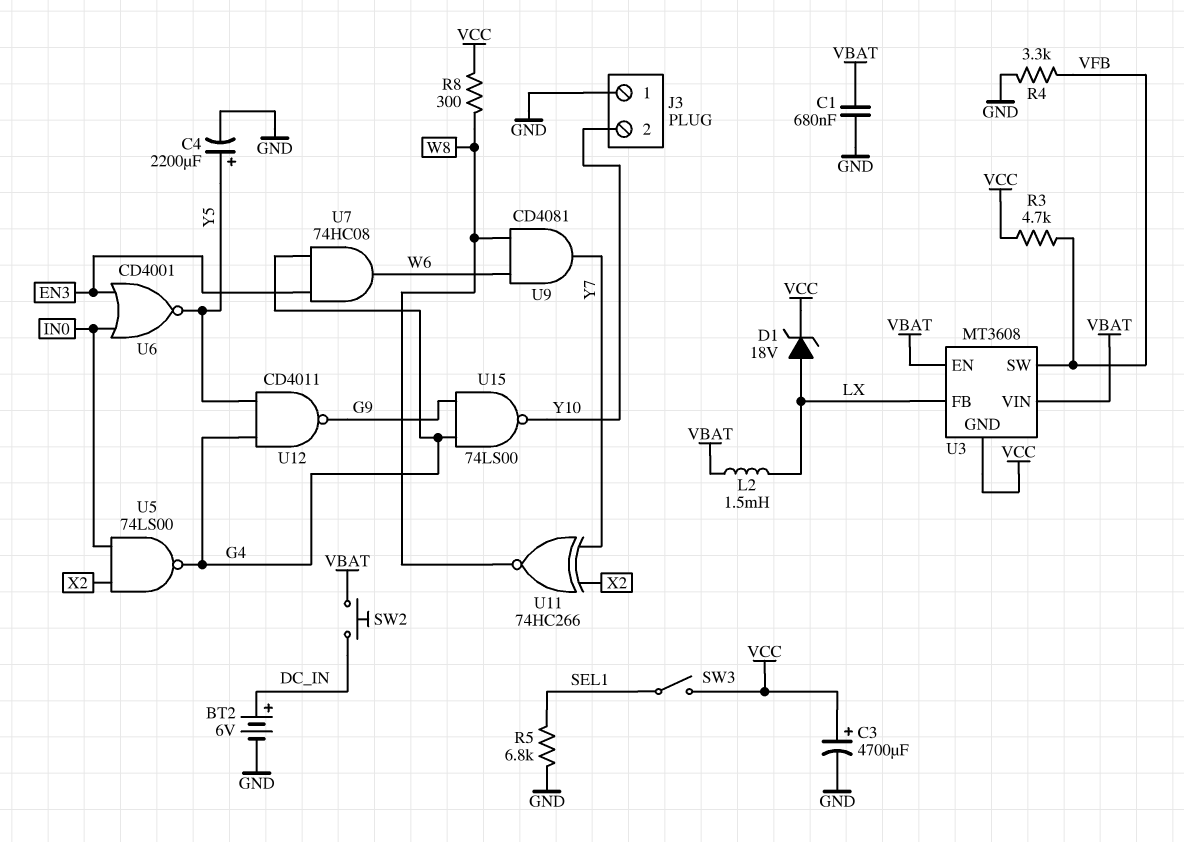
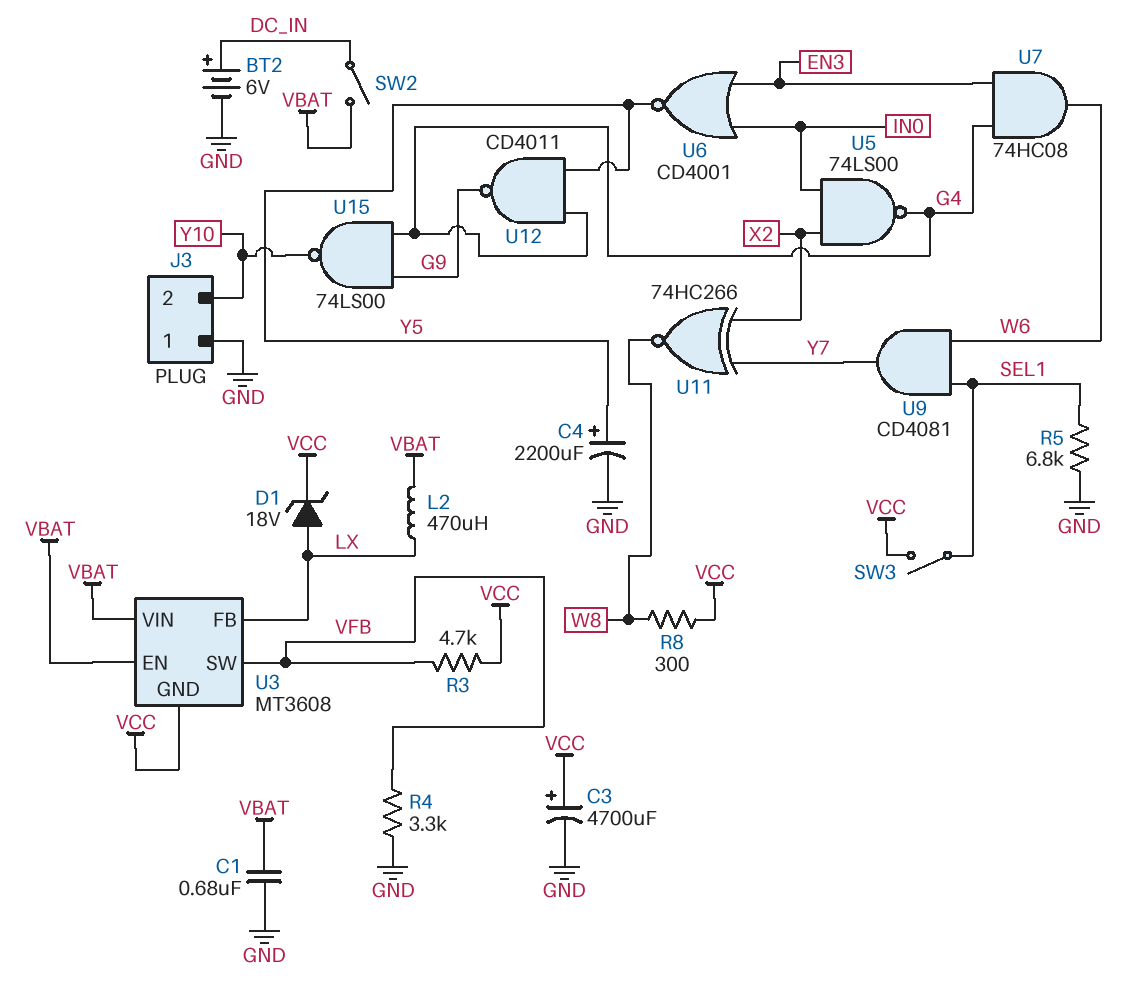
L2: 1.5mH (LX, VBAT) -> 470uH (LX, VBAT)
SW2: button (DC_IN, VBAT) -> switch (DC_IN, VBAT)
U9: AND CD4081 (in W6, in W8, out Y7) -> AND CD4081 (in SEL1, in W6, out Y7)

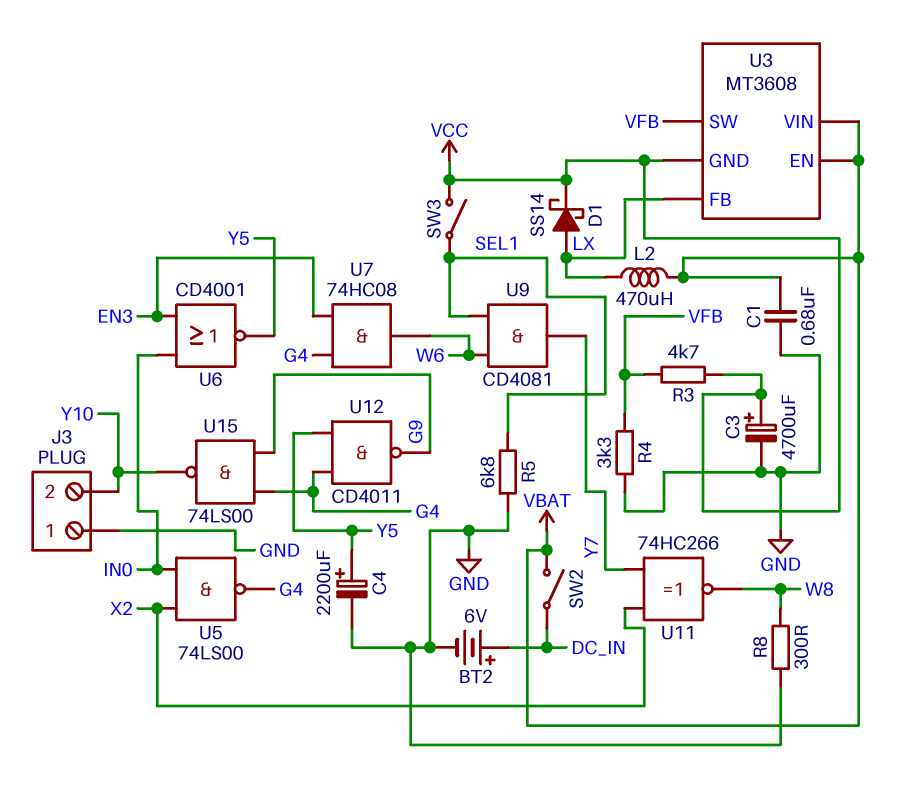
D1: zener 18V (A LX, K VCC) -> schottky SS14 (A LX, K VCC)
R8: 300 (VCC, W8) -> 300 (GND, W8)

